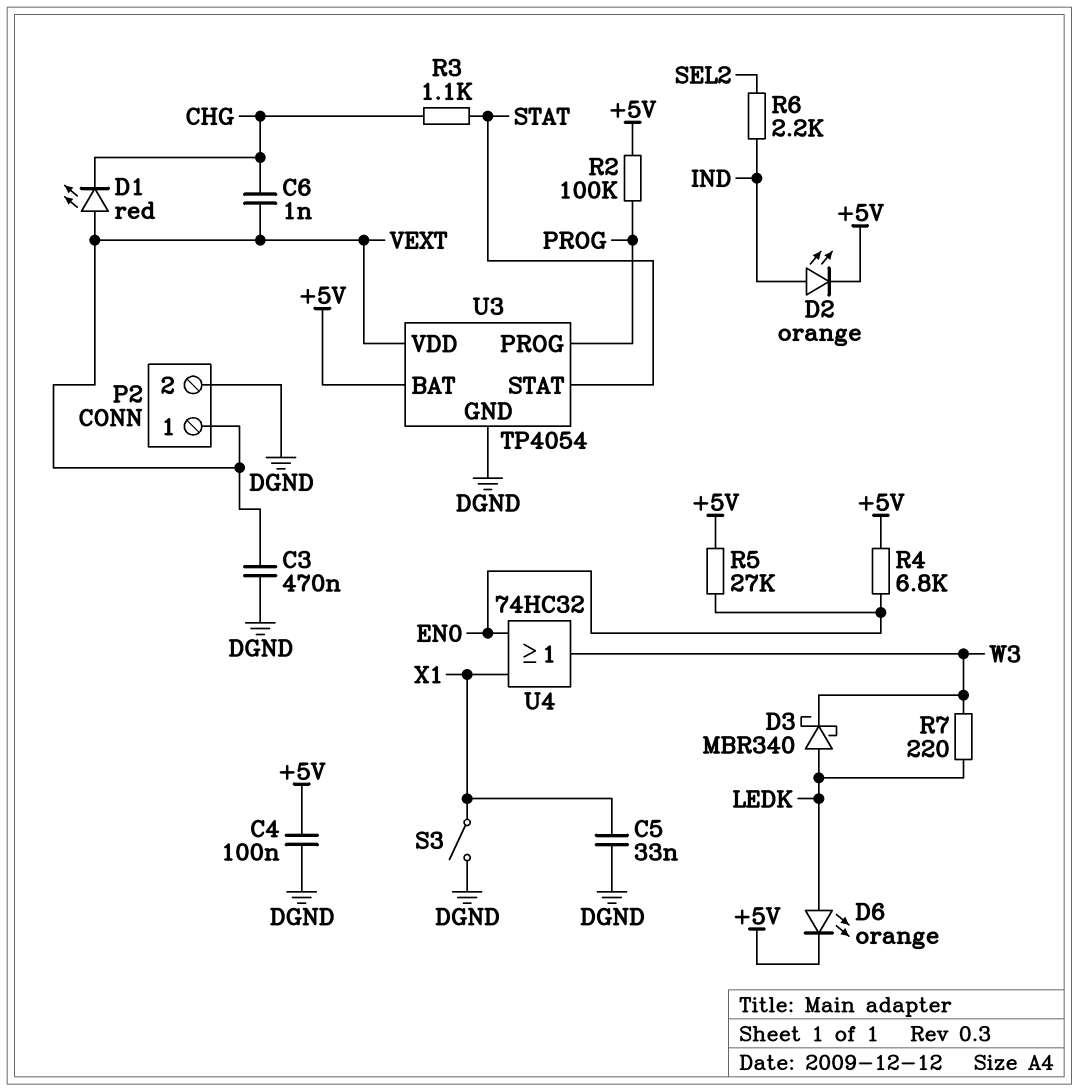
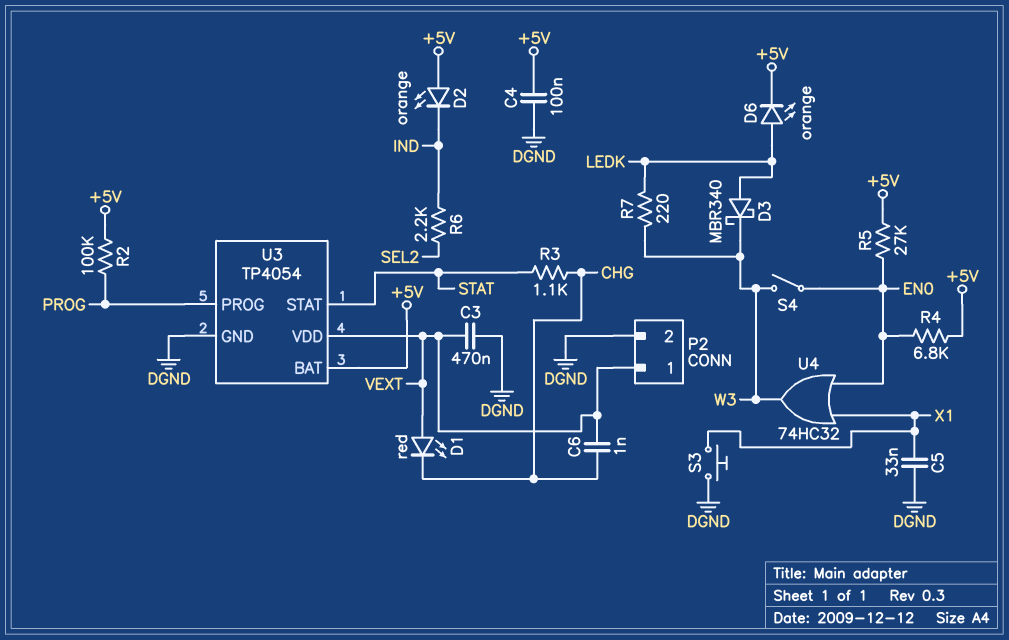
D2: LED orange (A IND, K +5V) -> LED orange (A +5V, K IND)
S3: switch (DGND, X1) -> button (DGND, X1)
S4: none -> switch (EN0, W3)

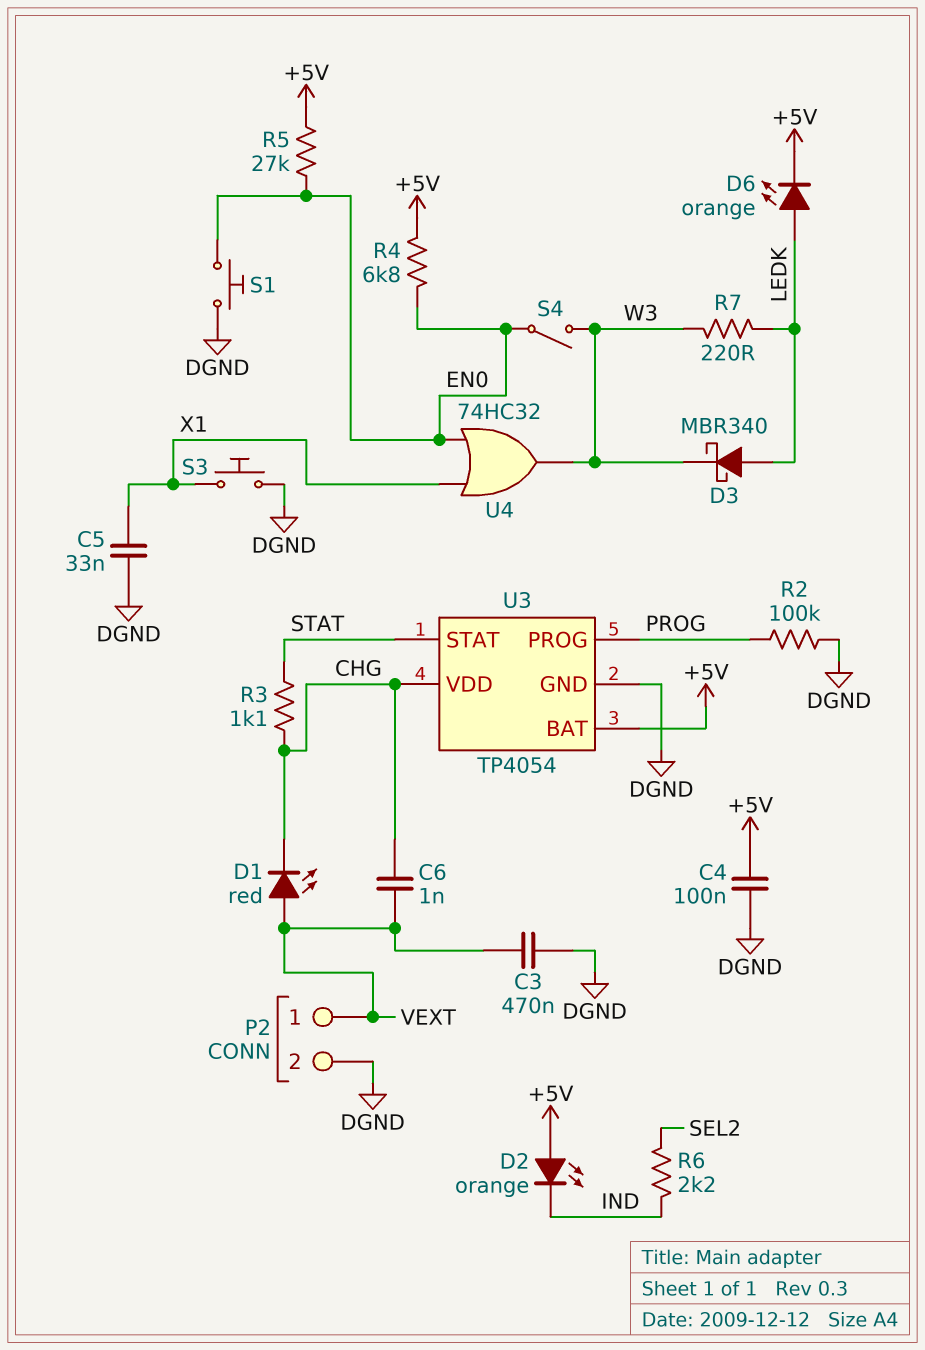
R2: 100k (+5V, PROG) -> 100k (DGND, PROG)
S1: none -> button (DGND, EN0)
U3 pin VDD: VEXT -> CHG

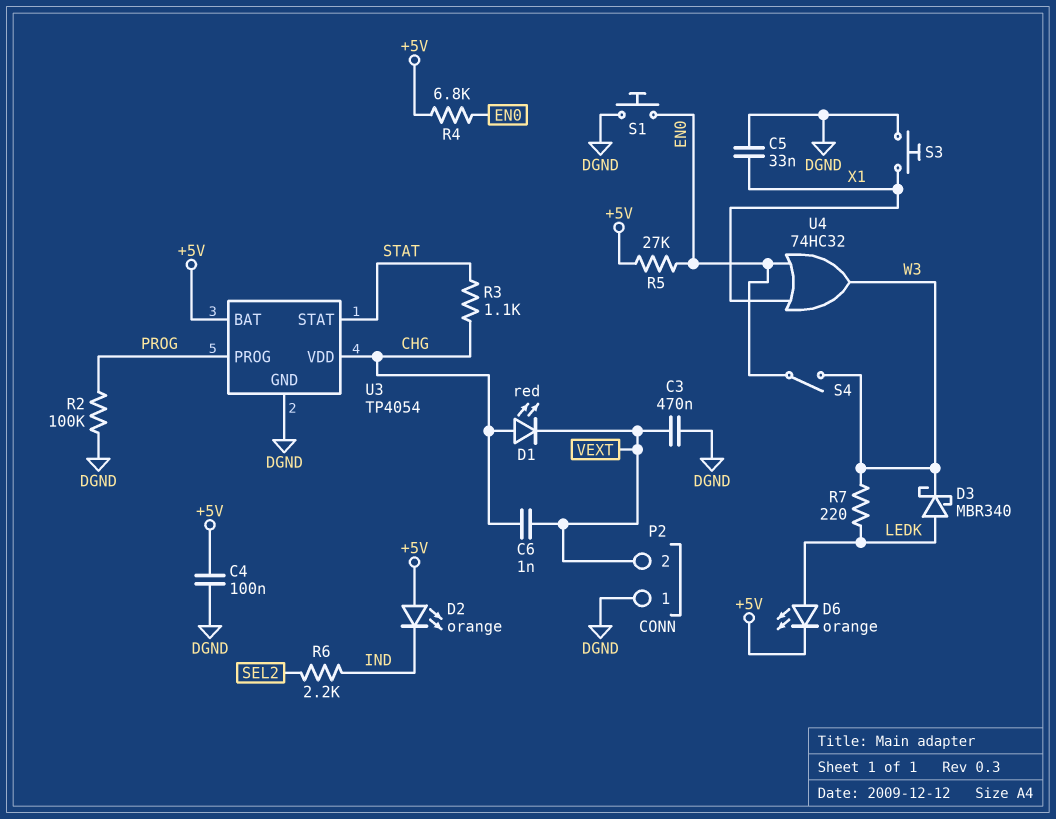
D1: LED red (A VEXT, K CHG) -> LED red (A CHG, K VEXT)
P2 pin 1: VEXT -> DGND
P2 pin 2: DGND -> VEXT

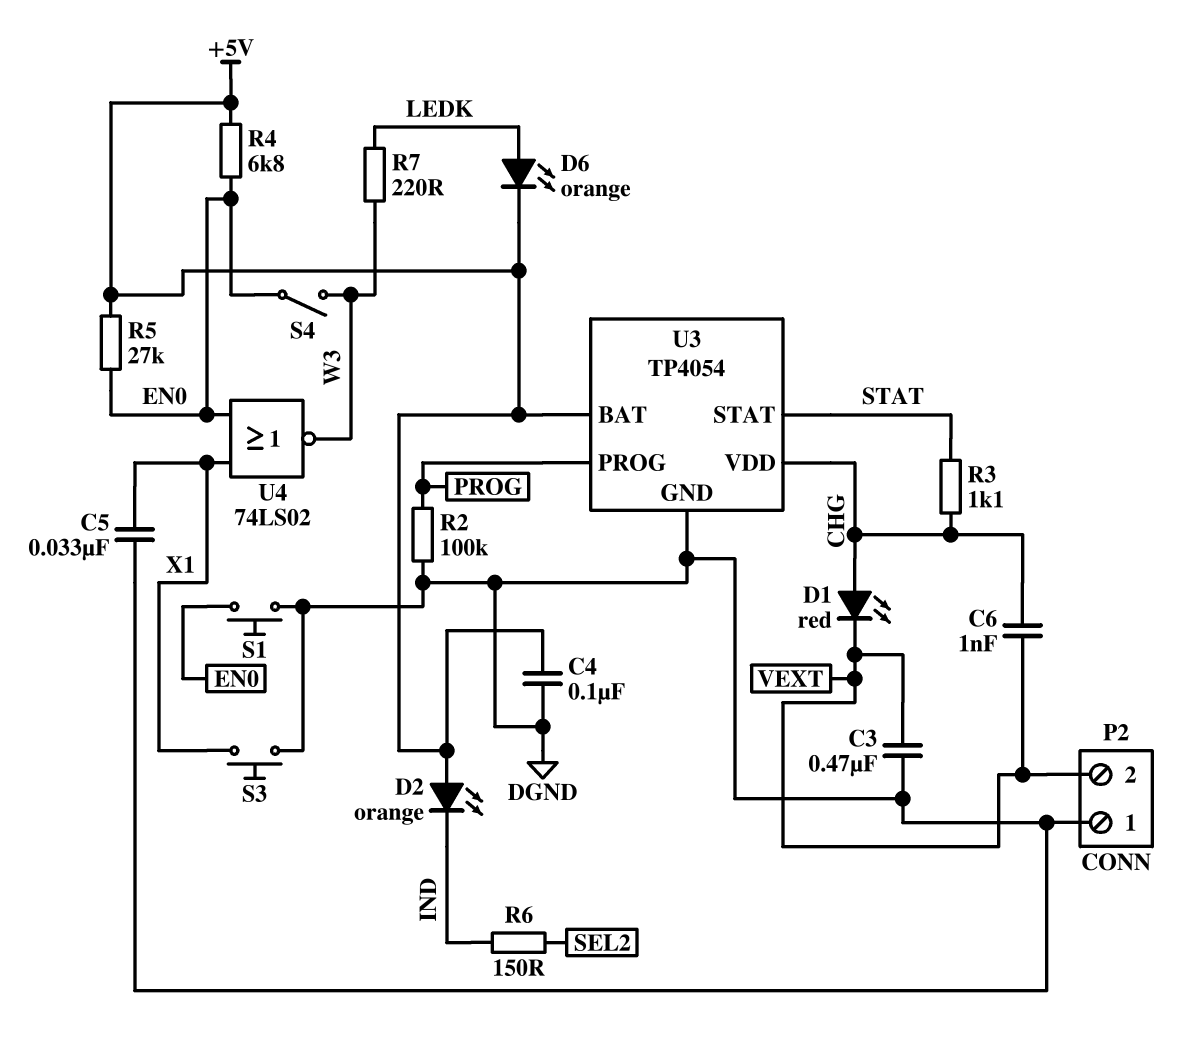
D3: schottky MBR340 (A LEDK, K W3) -> none
R6: 2.2k (IND, SEL2) -> 150 (IND, SEL2)
U4: OR 74HC32 (in EN0, in X1, out W3) -> NOR 74LS02 (in EN0, in X1, out W3)

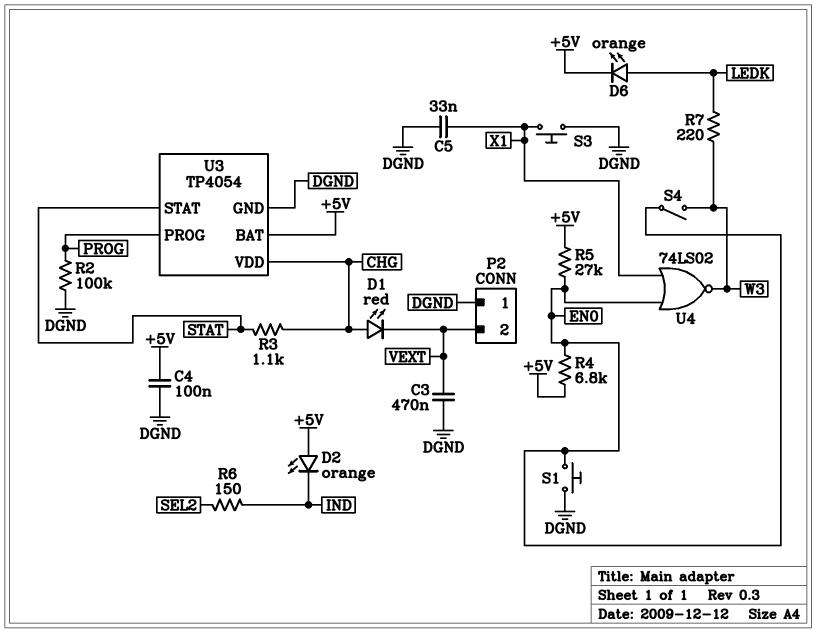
C6: 1nF (CHG, VEXT) -> none

